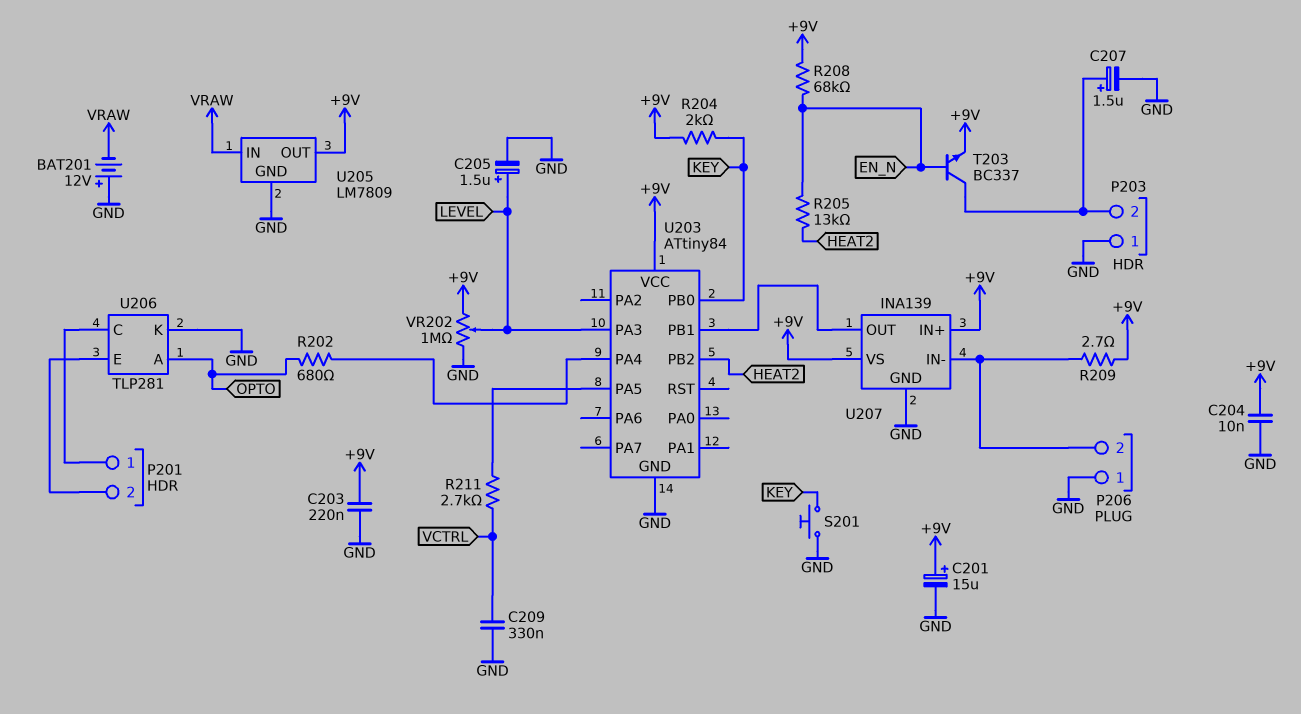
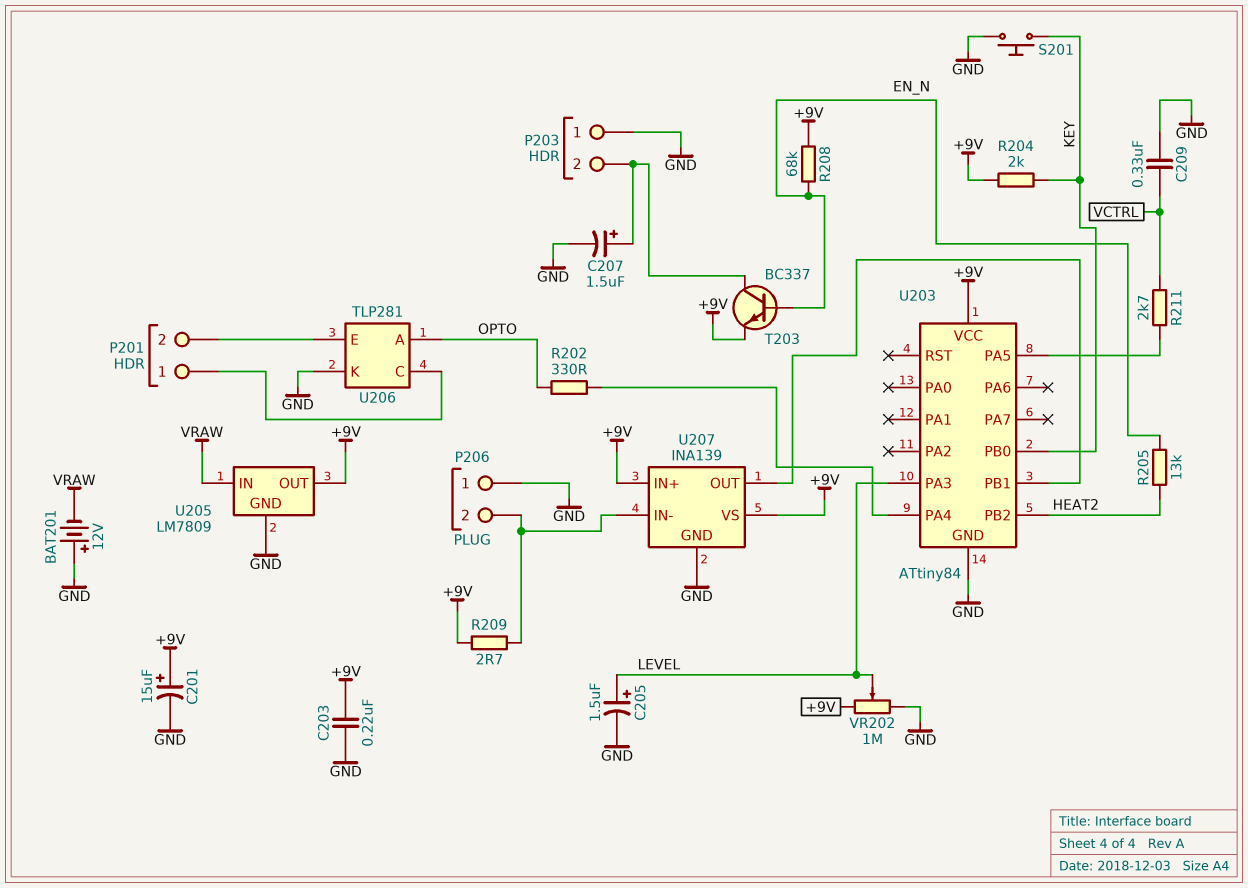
C204: 10nF (+9V, GND) -> none
R202: 680 (OPTO, U203/PA4) -> 330 (OPTO, U203/PA4)

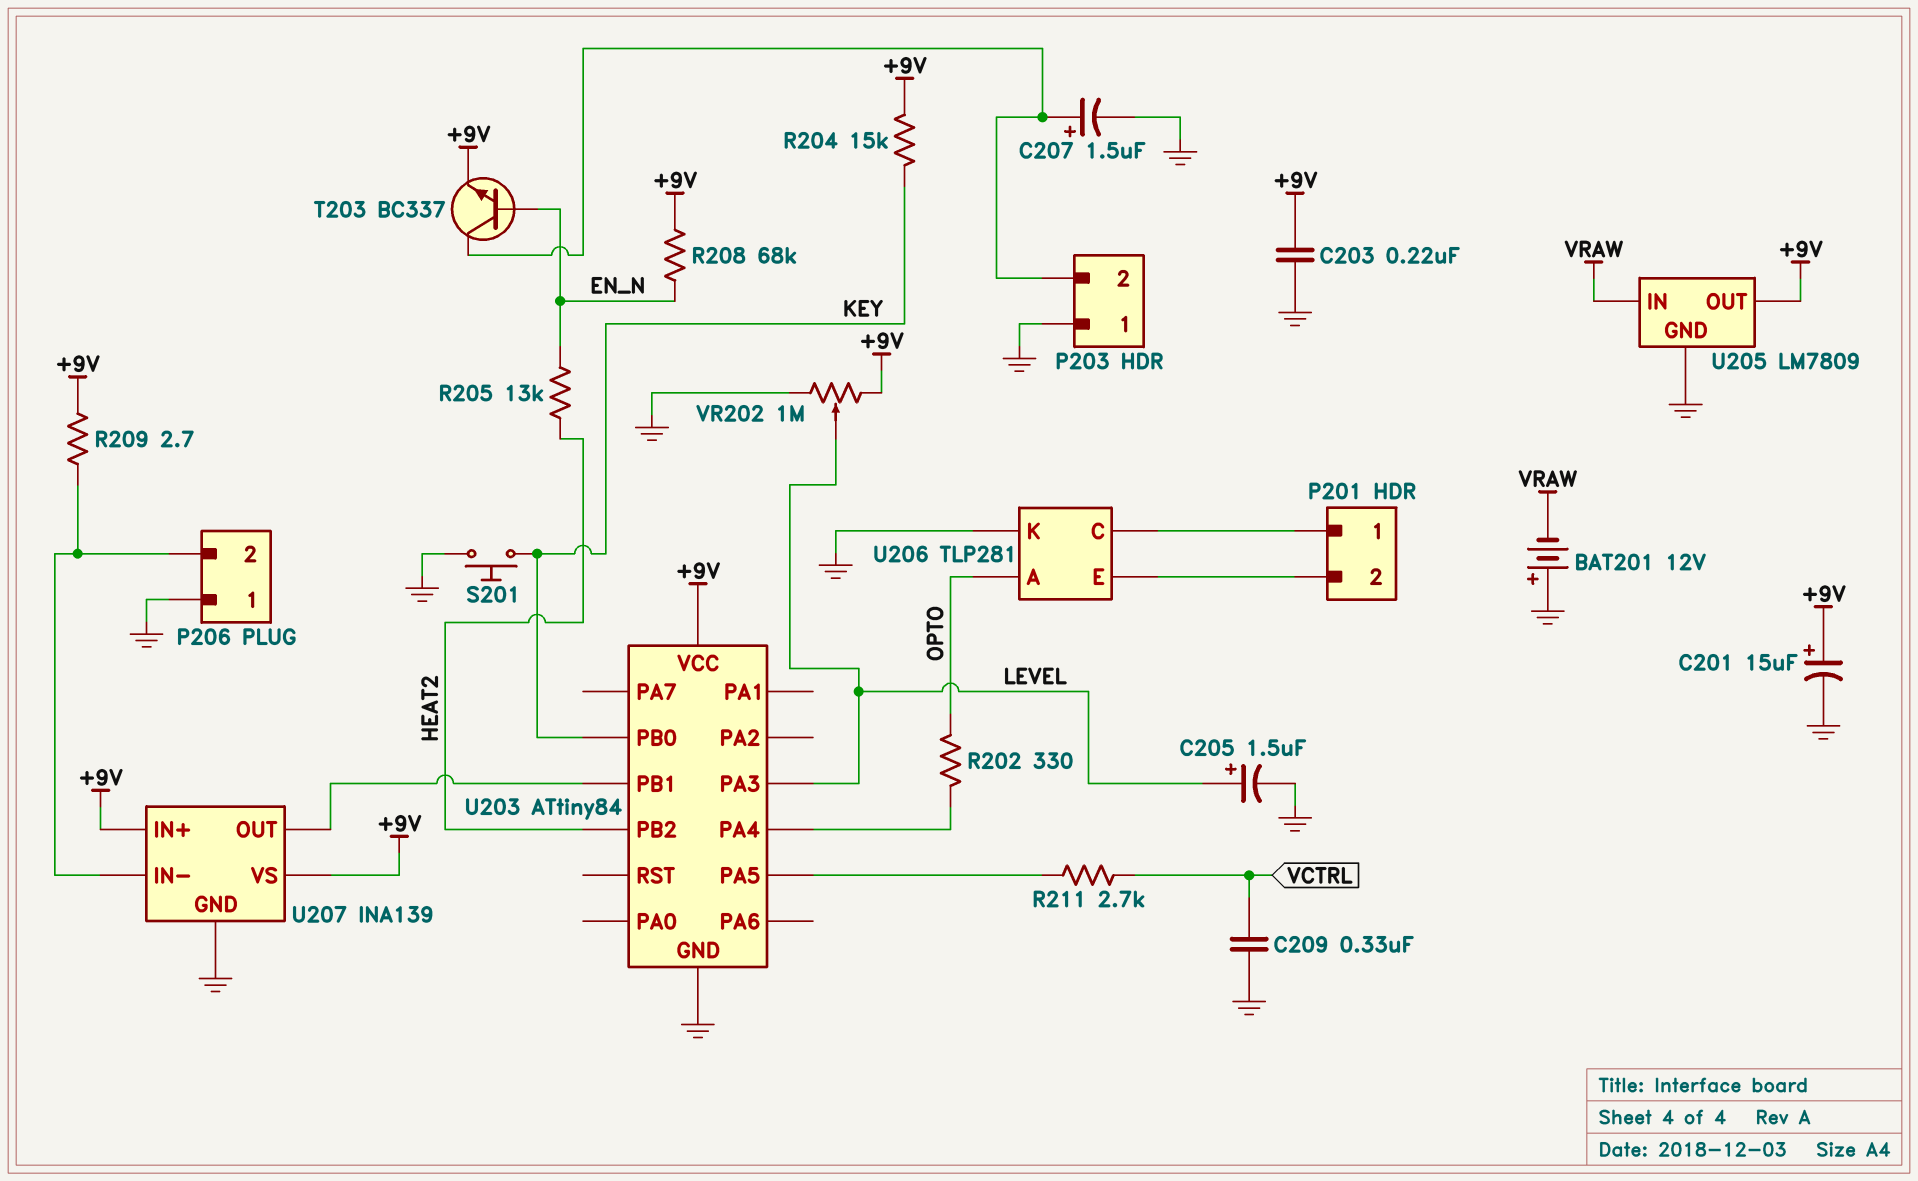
R204: 2k (+9V, KEY) -> 15k (+9V, KEY)

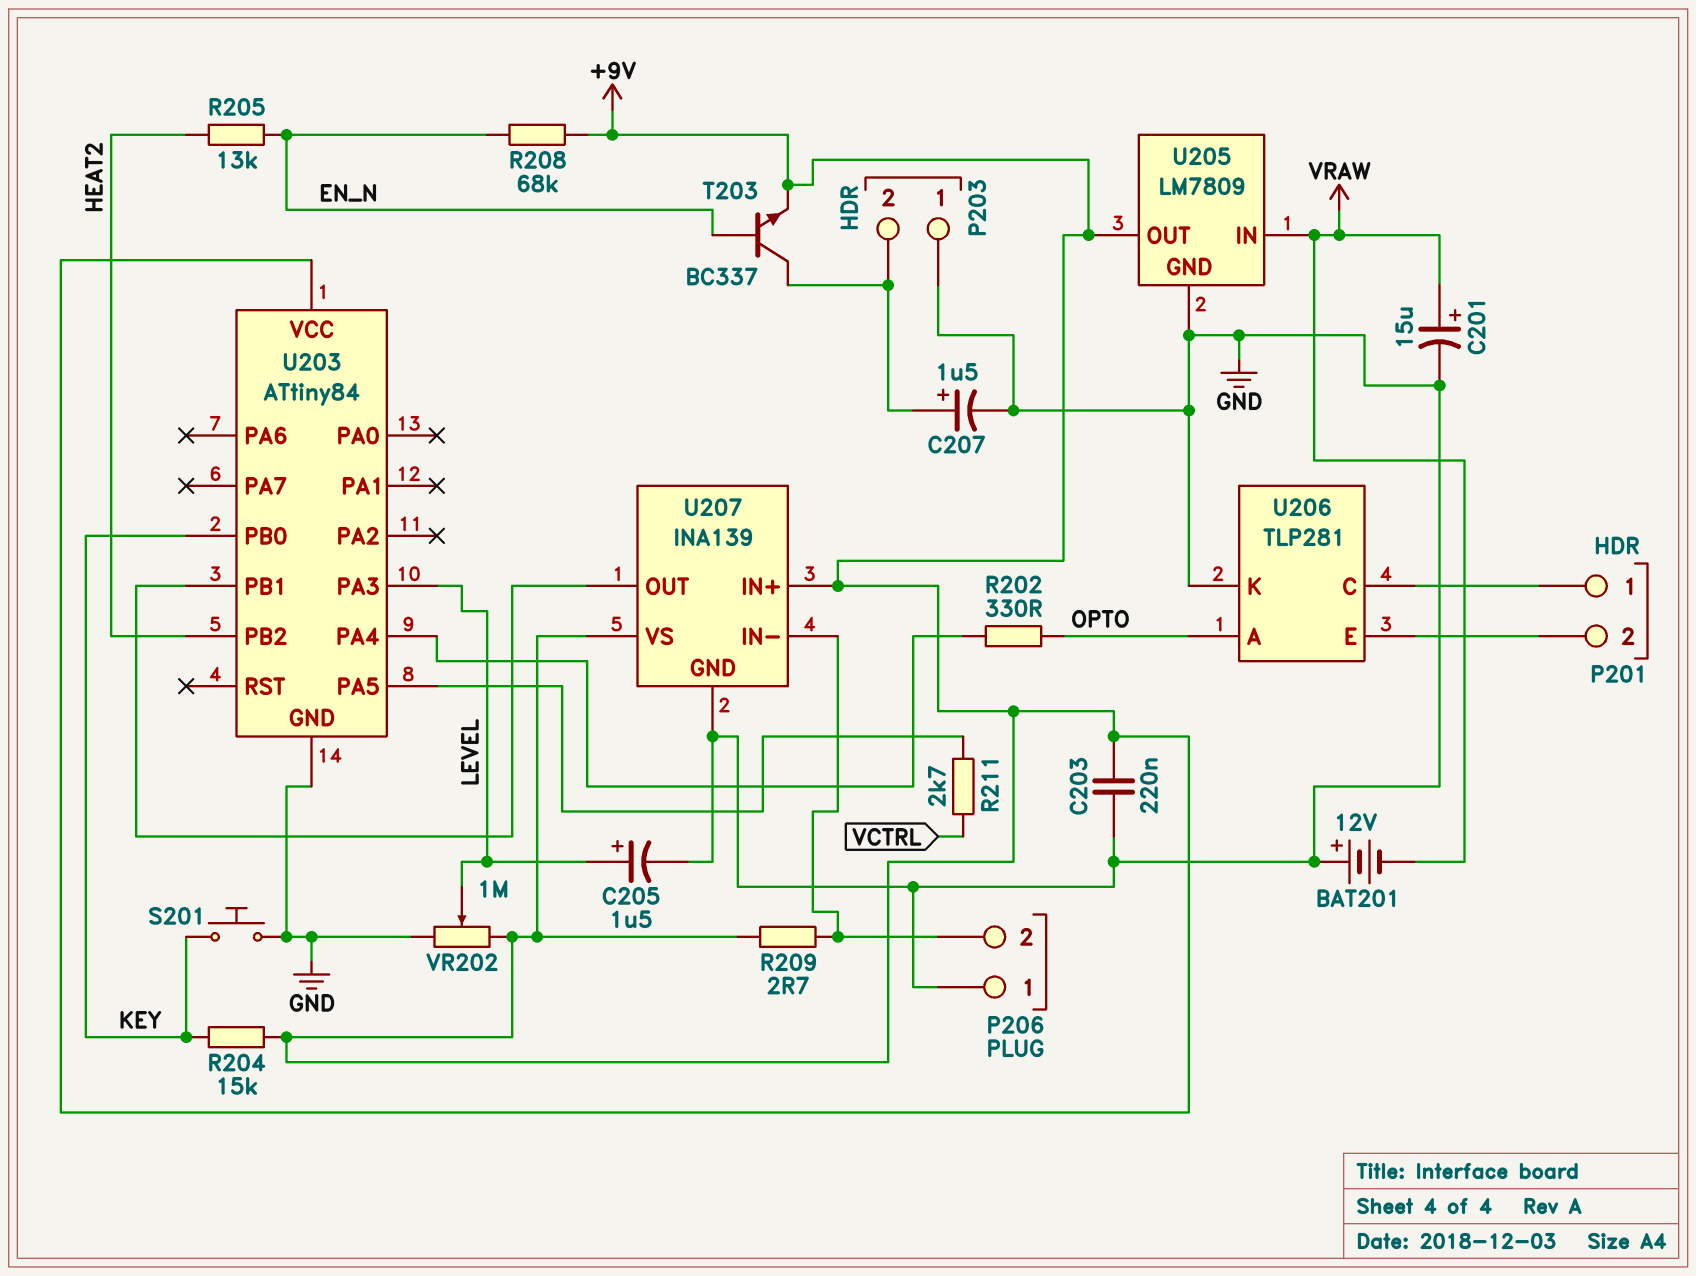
C201: 15uF (plus +9V, minus GND) -> 15uF (plus VRAW, minus GND)
C209: 330nF (GND, VCTRL) -> none

